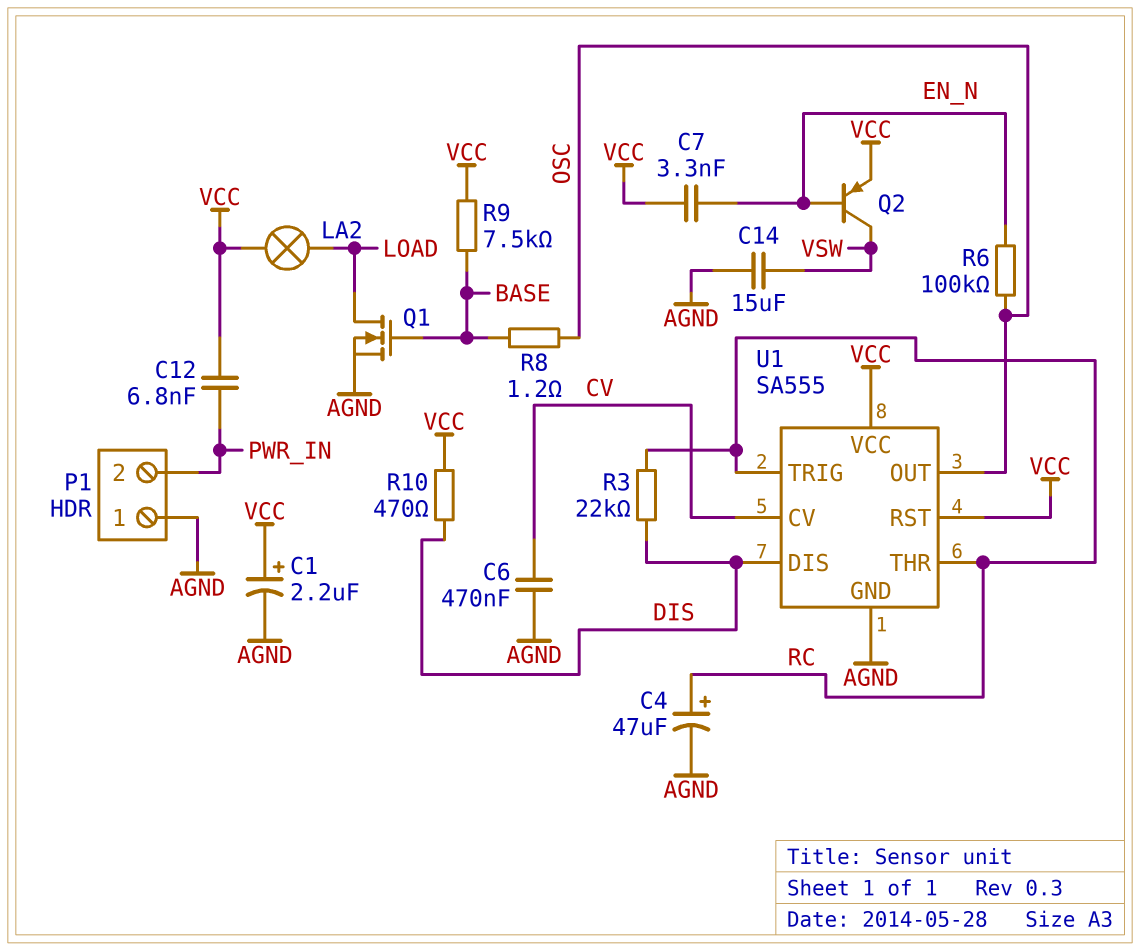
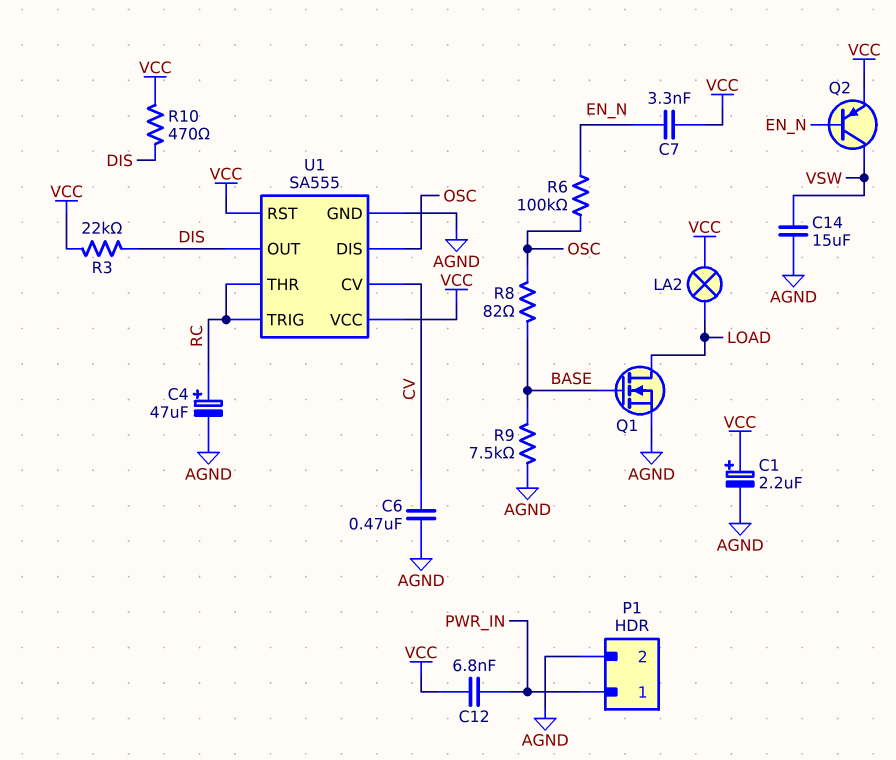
P1 pin 1: AGND -> PWR_IN
P1 pin 2: PWR_IN -> AGND
R3: 22k (DIS, RC) -> 22k (DIS, VCC)
R8: 1.2 (BASE, OSC) -> 82 (BASE, OSC)
R9: 7.5k (BASE, VCC) -> 7.5k (AGND, BASE)
U1 pin DIS: DIS -> OSC
U1 pin OUT: OSC -> DIS

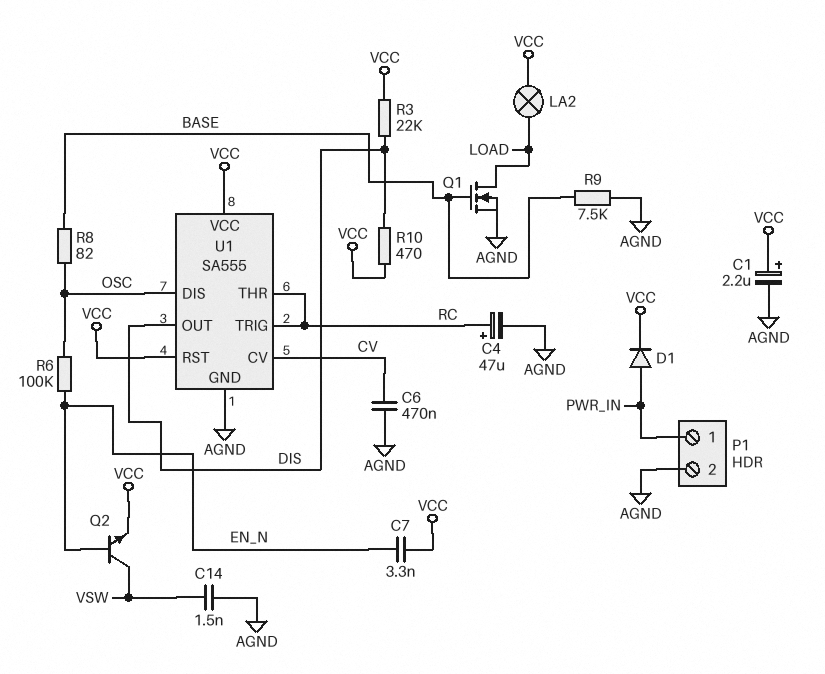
C12: 6.8nF (PWR_IN, VCC) -> none
C14: 15uF (AGND, VSW) -> 1.5nF (AGND, VSW)
D1: none -> diode (A PWR_IN, K VCC)
Q2: PNP (B EN_N, C VSW, E VCC) -> NPN (B EN_N, C VSW, E VCC)

